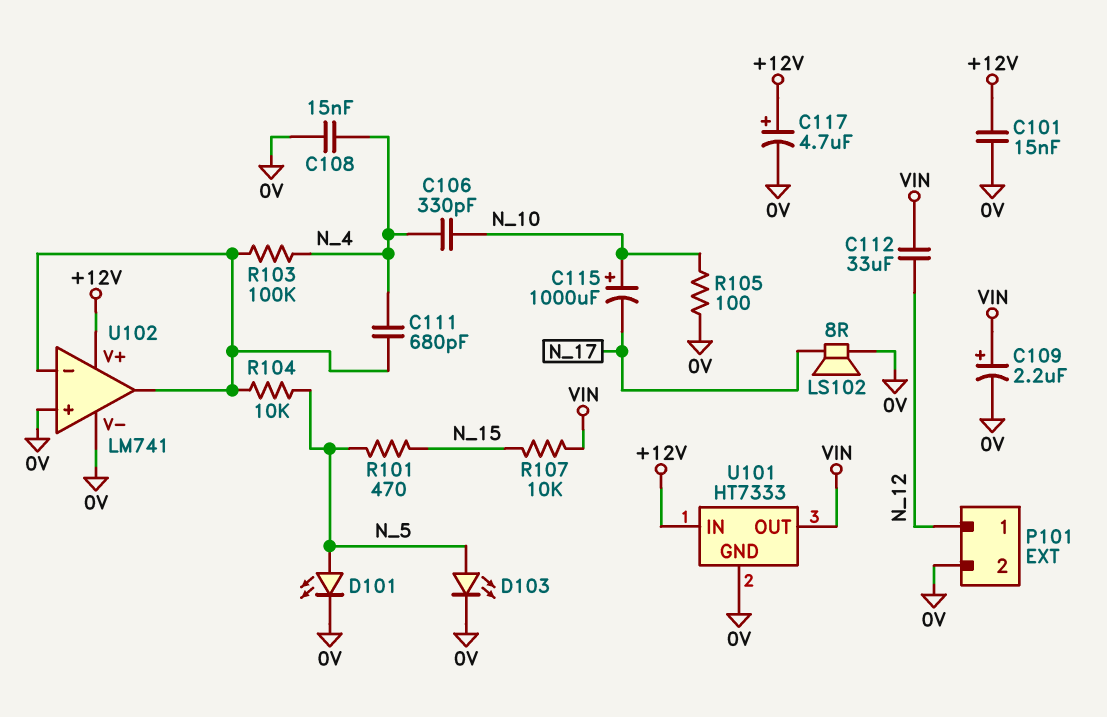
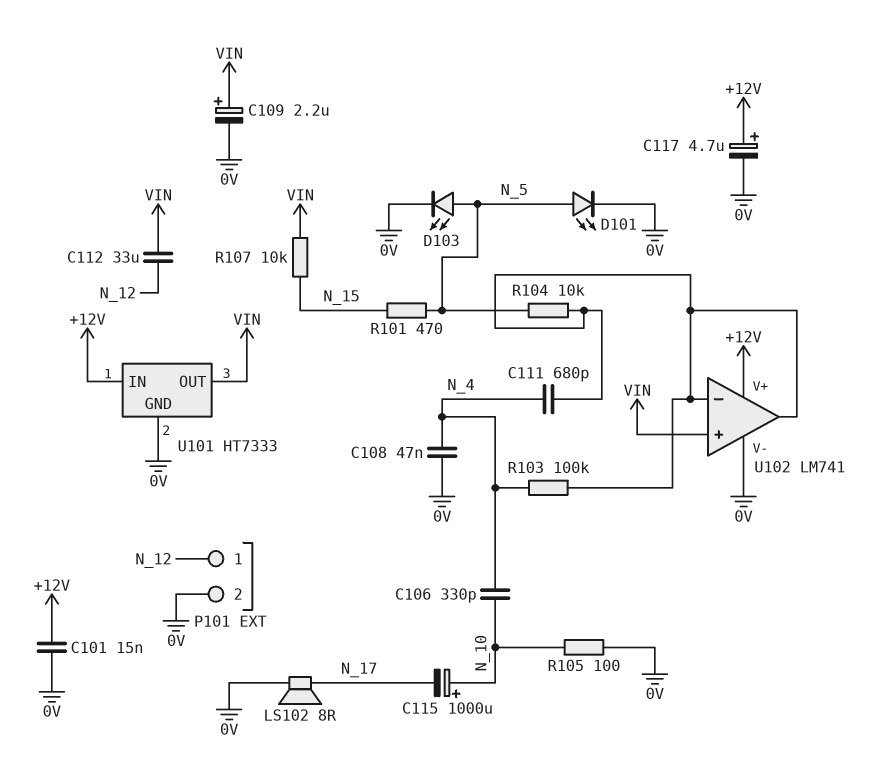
C108: 15nF (0V, N_4) -> 47nF (0V, N_4)
U102 pin in+: 0V -> VIN

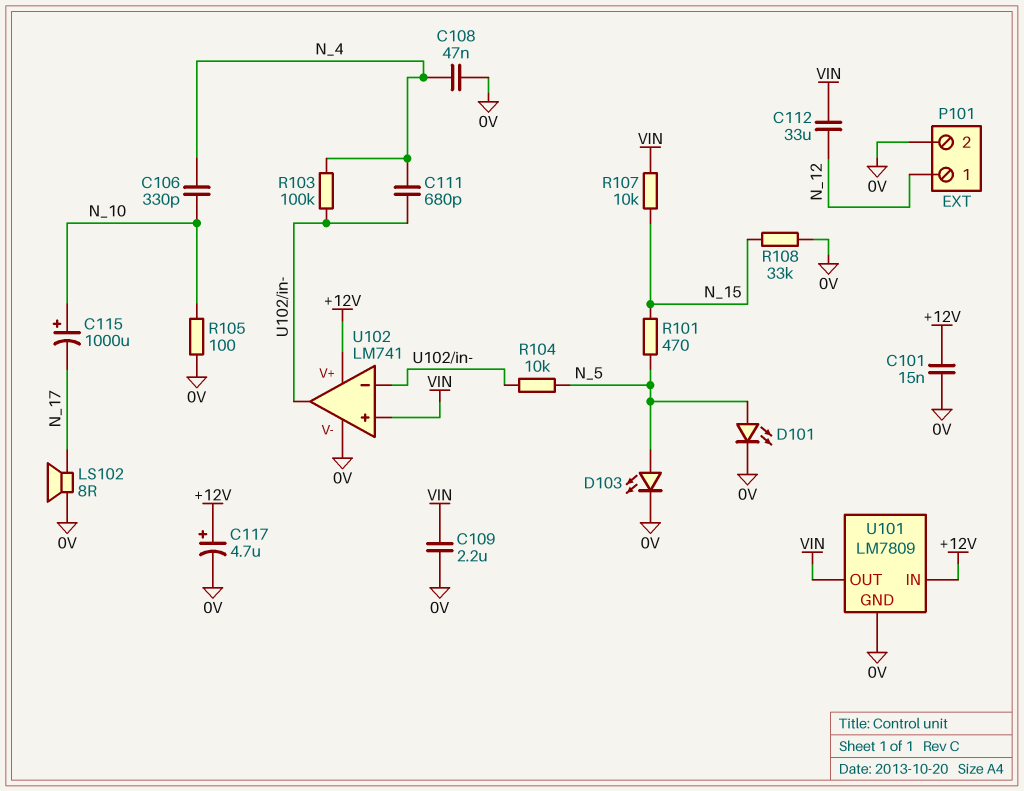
C109: 2.2uF (plus VIN, minus 0V) -> 2.2uF (0V, VIN)
R108: none -> 33k (0V, N_15)
U101: HT7333 -> LM7809

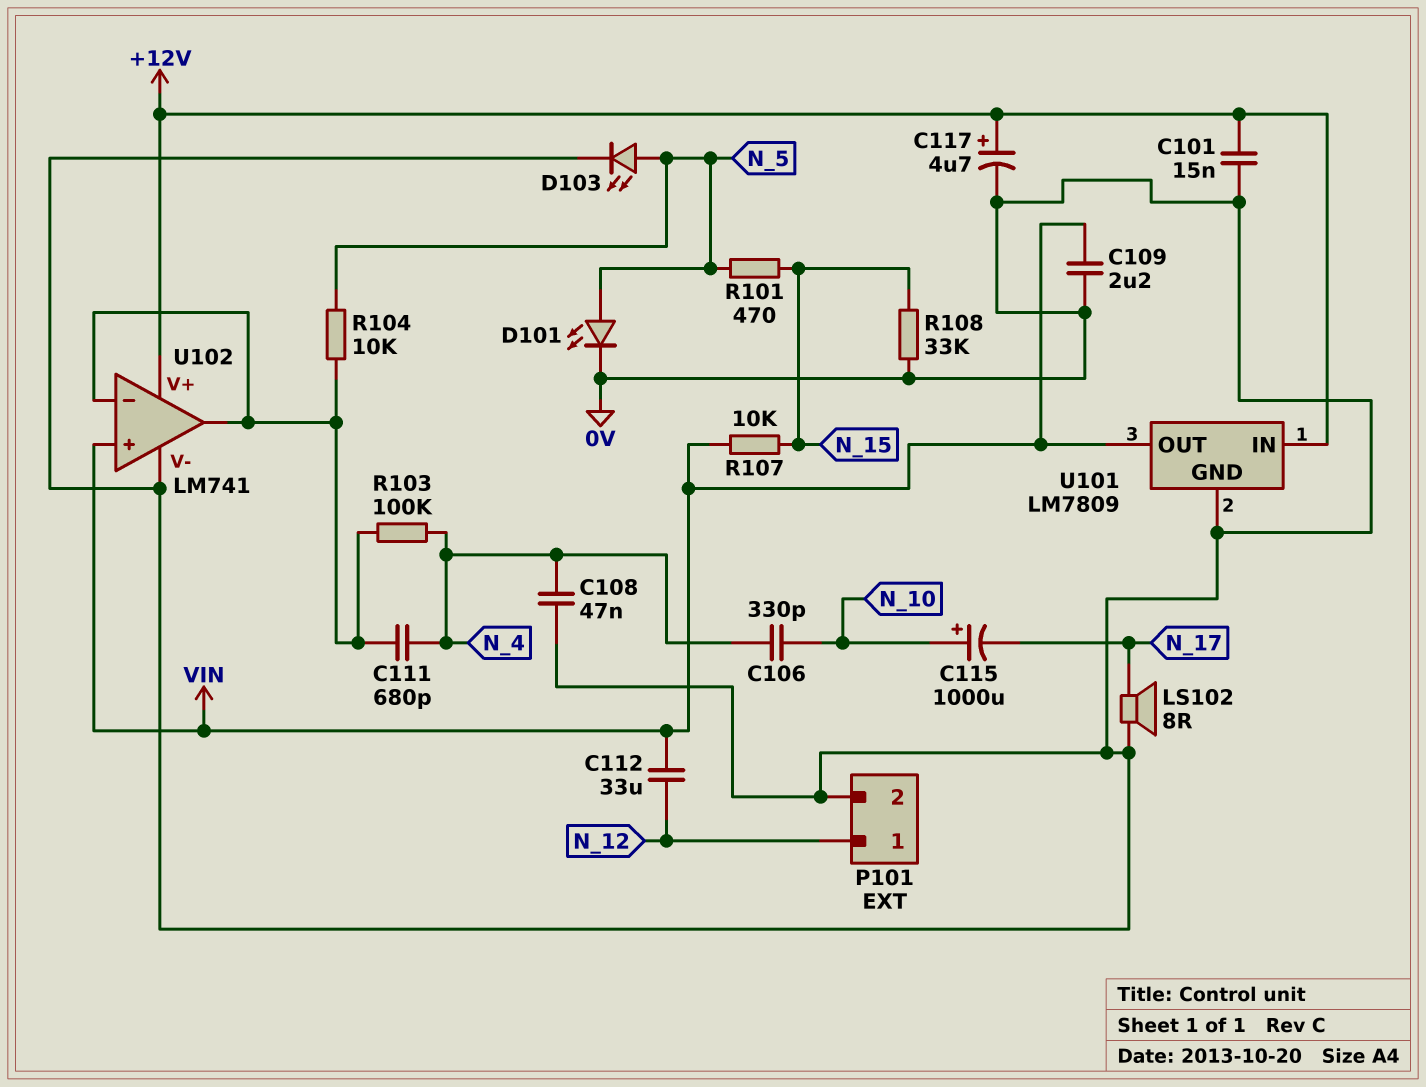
R105: 100 (0V, N_10) -> none

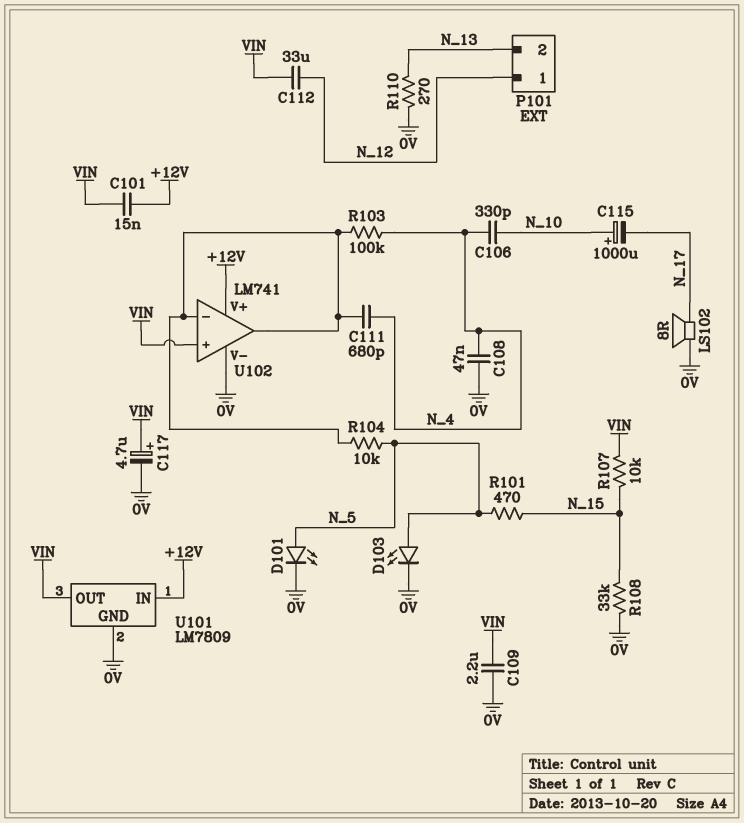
C101: 15nF (+12V, 0V) -> 15nF (+12V, VIN)
C117: 4.7uF (plus +12V, minus 0V) -> 4.7uF (plus VIN, minus 0V)
P101 pin 2: 0V -> N_13
R110: none -> 270 (0V, N_13)

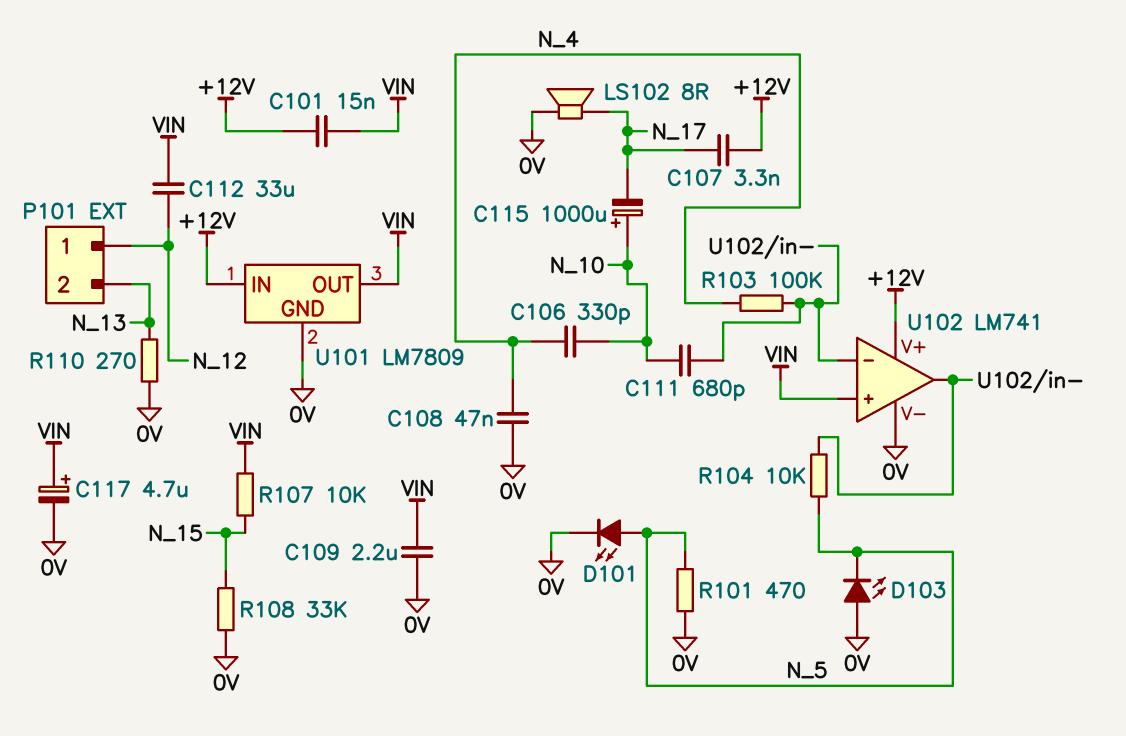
C107: none -> 3.3nF (+12V, N_17)
C111: 680pF (N_4, U102/in-) -> 680pF (N_10, U102/in-)
D103: LED (A N_5, K 0V) -> LED (A 0V, K N_5)
R101: 470 (N_5, N_15) -> 470 (0V, N_5)

